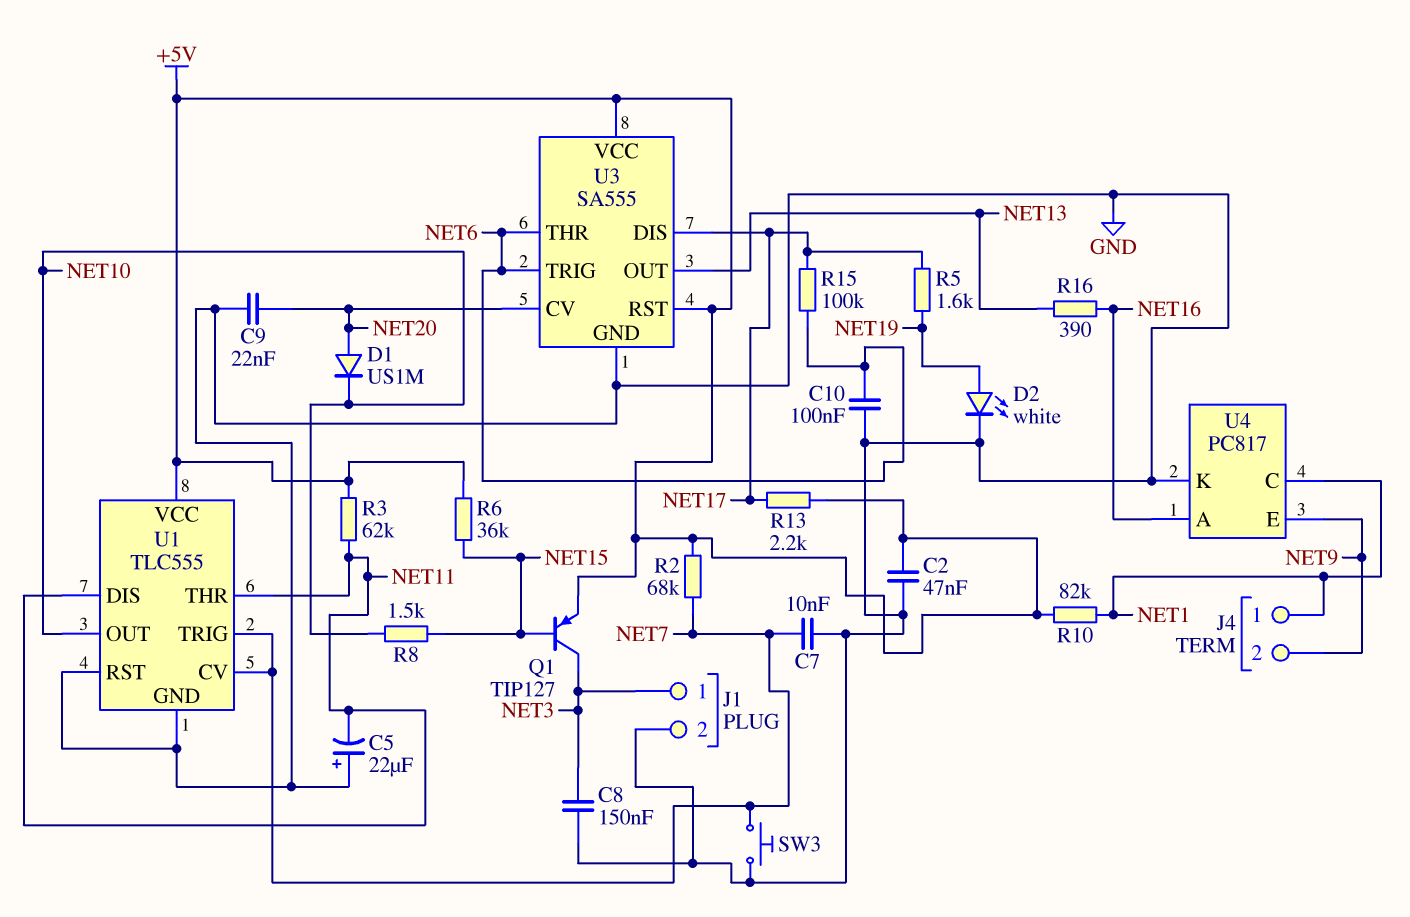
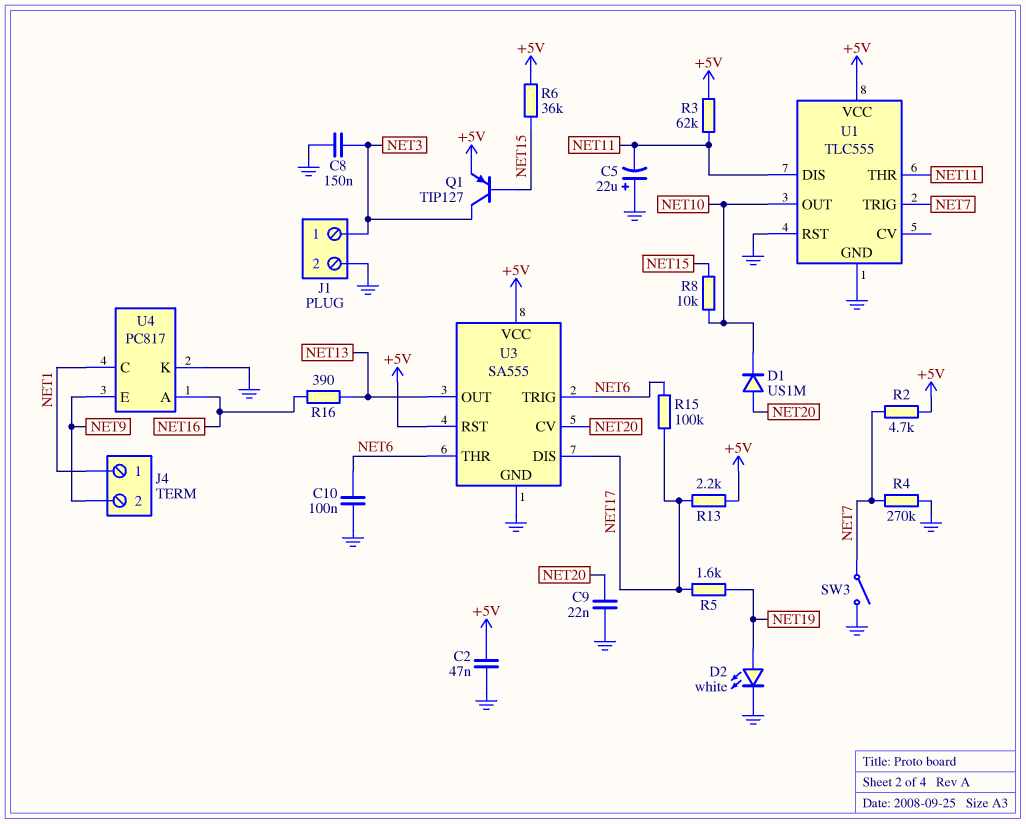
C7: 10nF (GND, NET7) -> none
R2: 68k (+5V, NET7) -> 4.7k (+5V, NET7)
R4: none -> 270k (GND, NET7)
R8: 1.5k (NET10, NET15) -> 10k (NET10, NET15)
R10: 82k (+5V, NET1) -> none
SW3: button (GND, NET7) -> switch (GND, NET7)
U1 pin CV: NET7 -> none

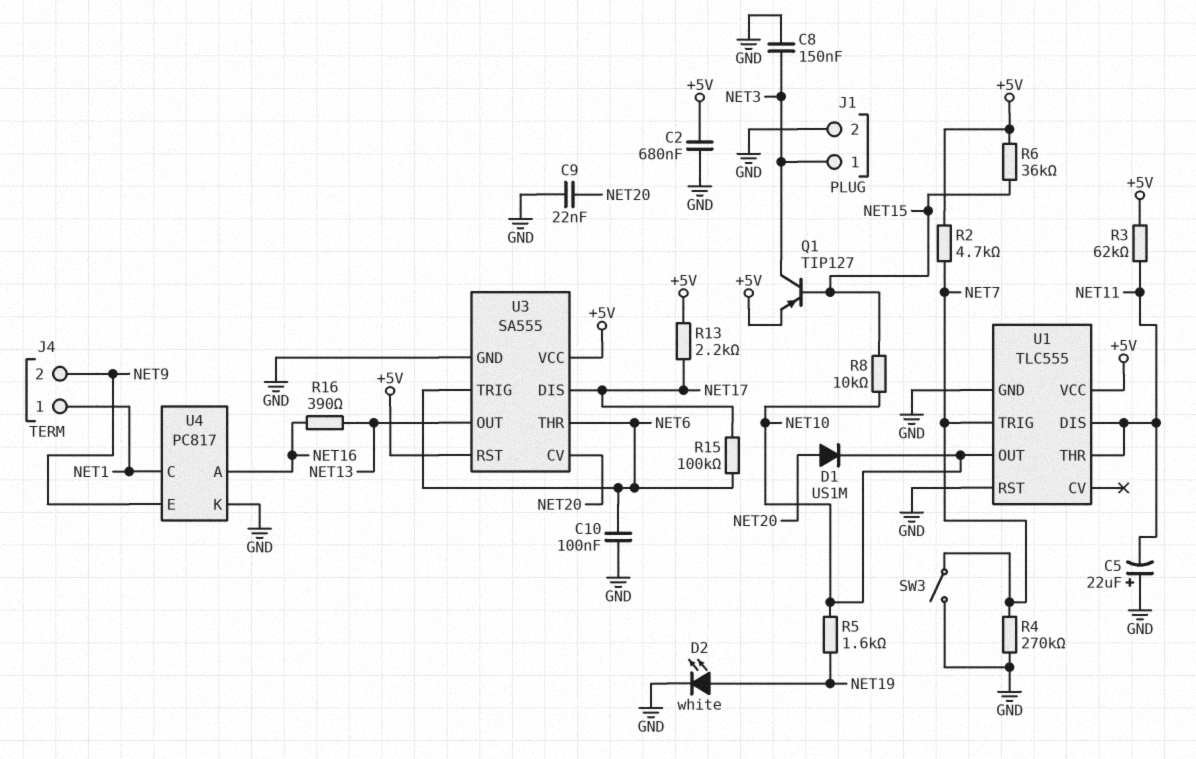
C2: 47nF (+5V, GND) -> 680nF (+5V, GND)
R5: 1.6k (NET17, NET19) -> 1.6k (NET10, NET19)

